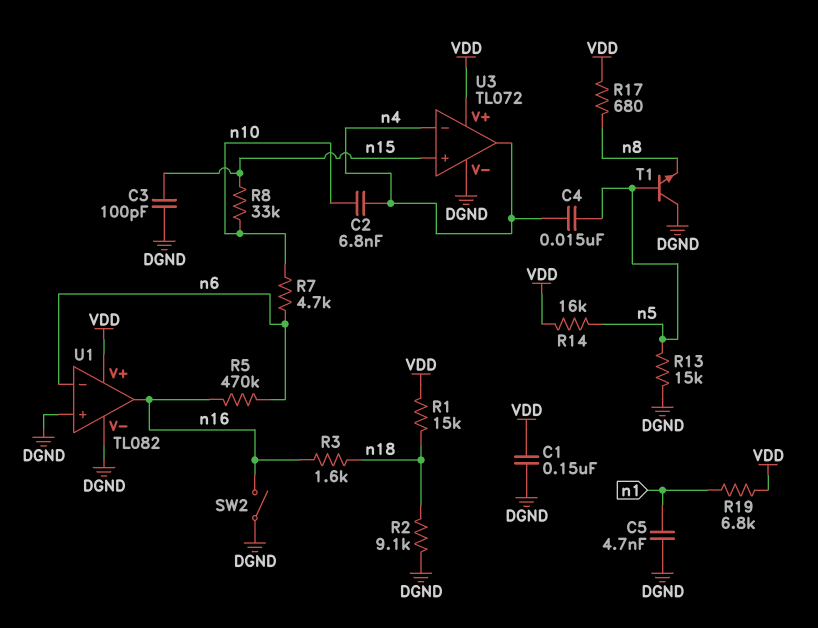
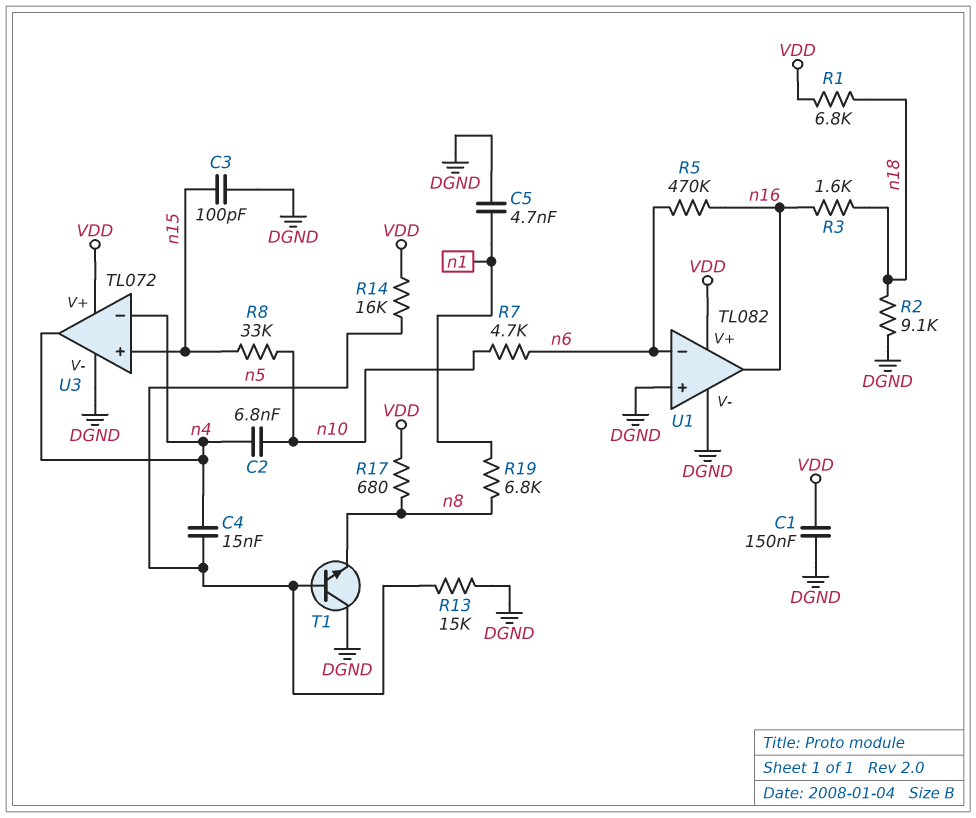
R1: 15k (VDD, n18) -> 6.8k (VDD, n18)
R19: 6.8k (VDD, n1) -> 6.8k (n1, n8)
SW2: switch (DGND, n16) -> none

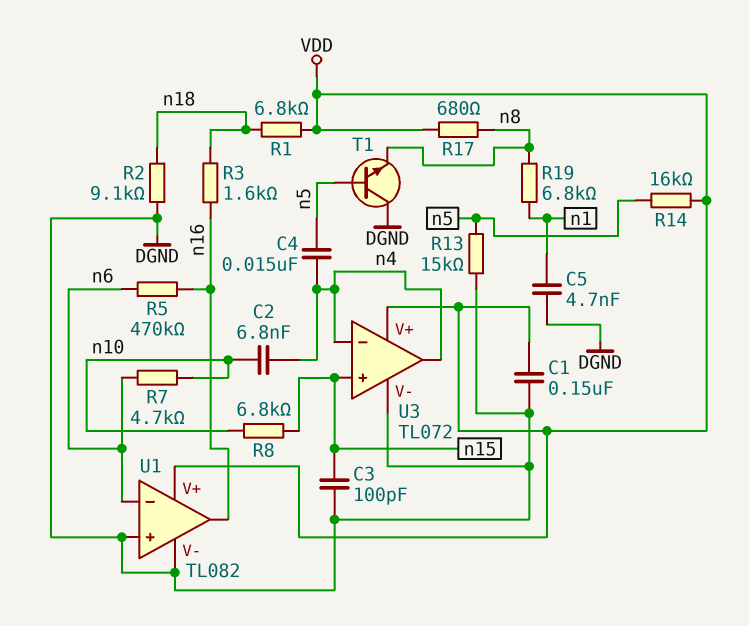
R8: 33k (n10, n15) -> 6.8k (n10, n15)

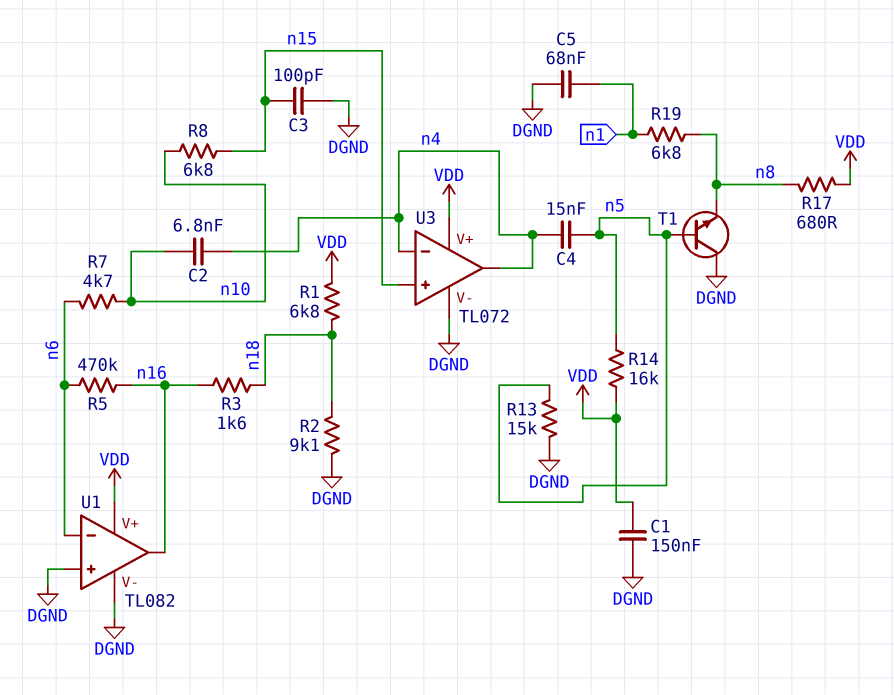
C5: 4.7nF (DGND, n1) -> 68nF (DGND, n1)

